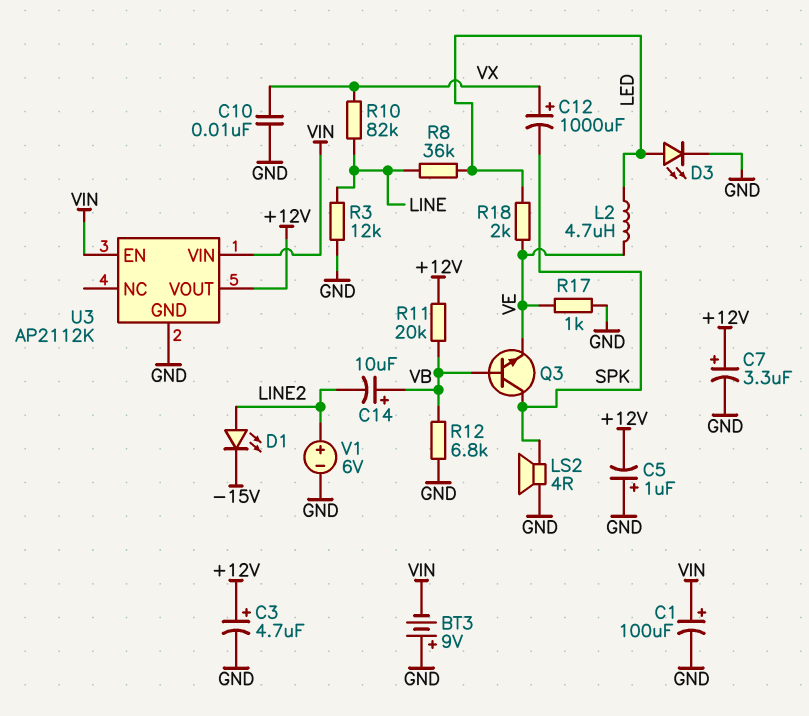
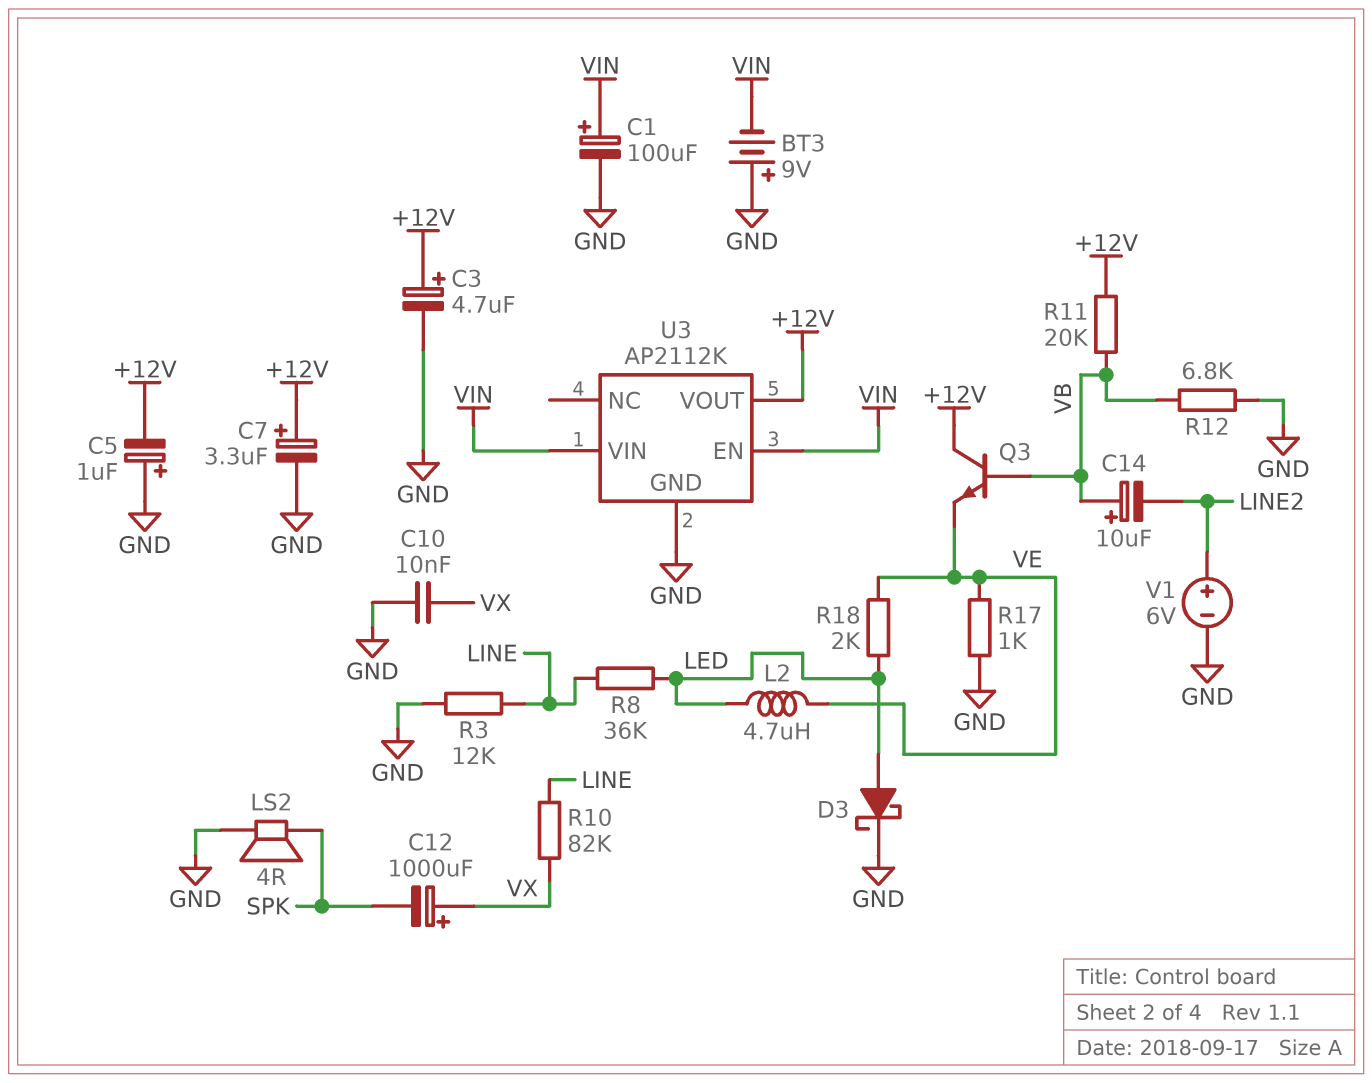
D1: LED (A LINE2, K -15V) -> none
D3: LED (A LED, K GND) -> schottky (A LED, K GND)
Q3: NPN (B VB, C SPK, E VE) -> NPN (B VB, C +12V, E VE)

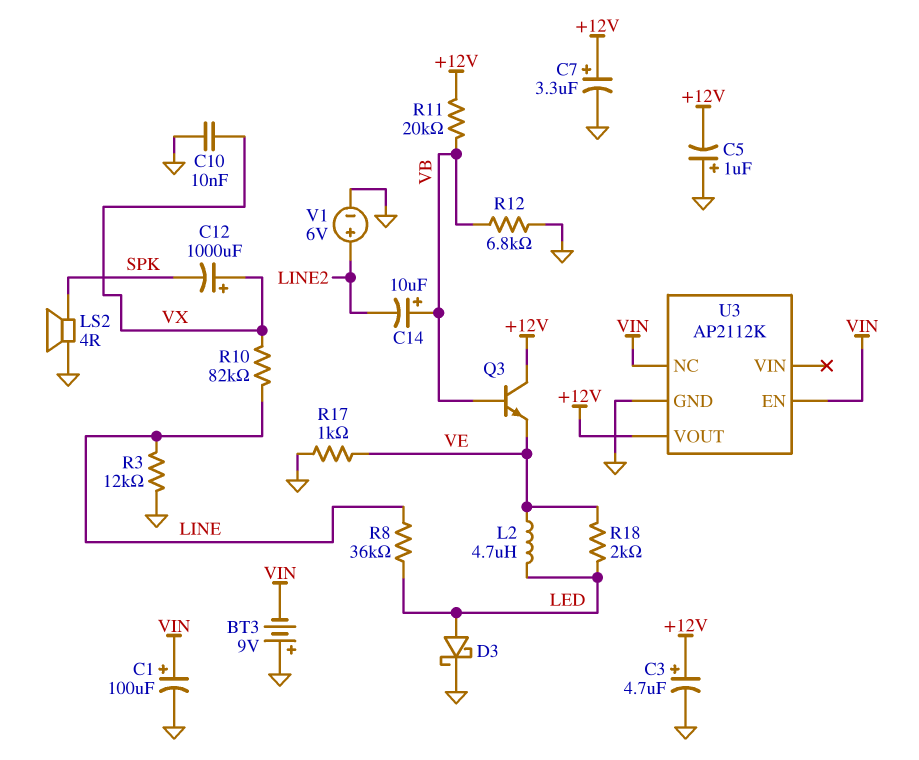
U3 pin NC: none -> VIN
U3 pin VIN: VIN -> none

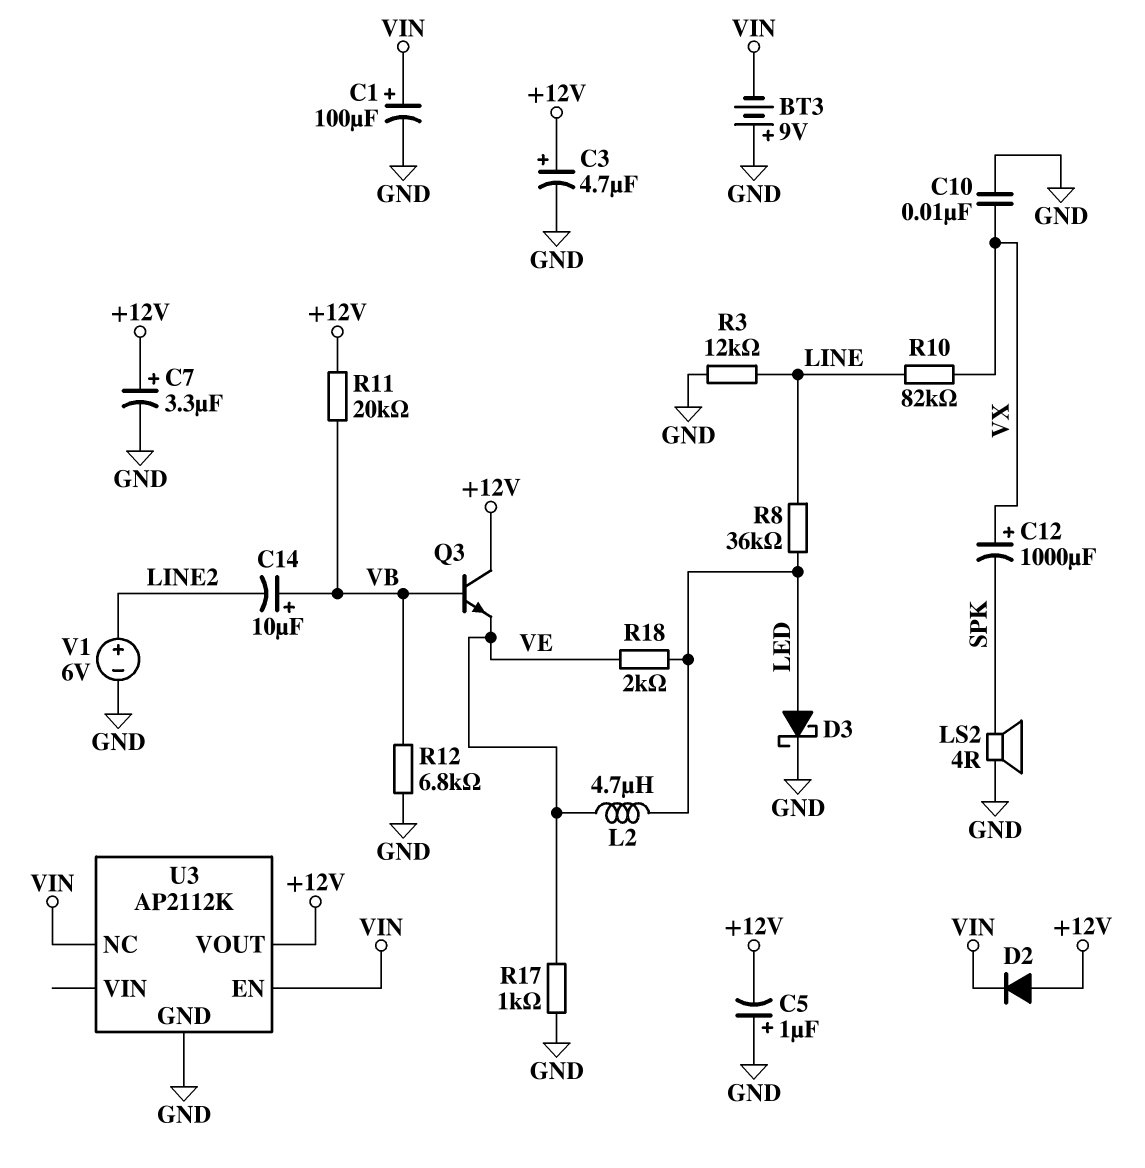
D2: none -> diode (A +12V, K VIN)

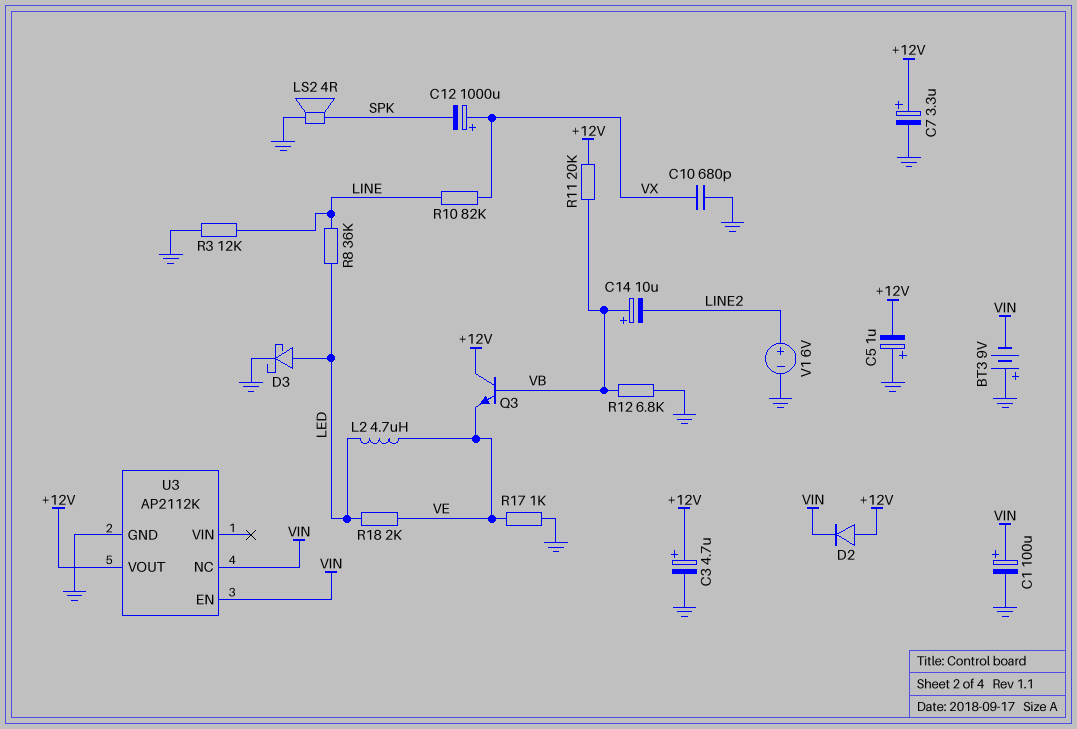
C10: 10nF (GND, VX) -> 680pF (GND, VX)

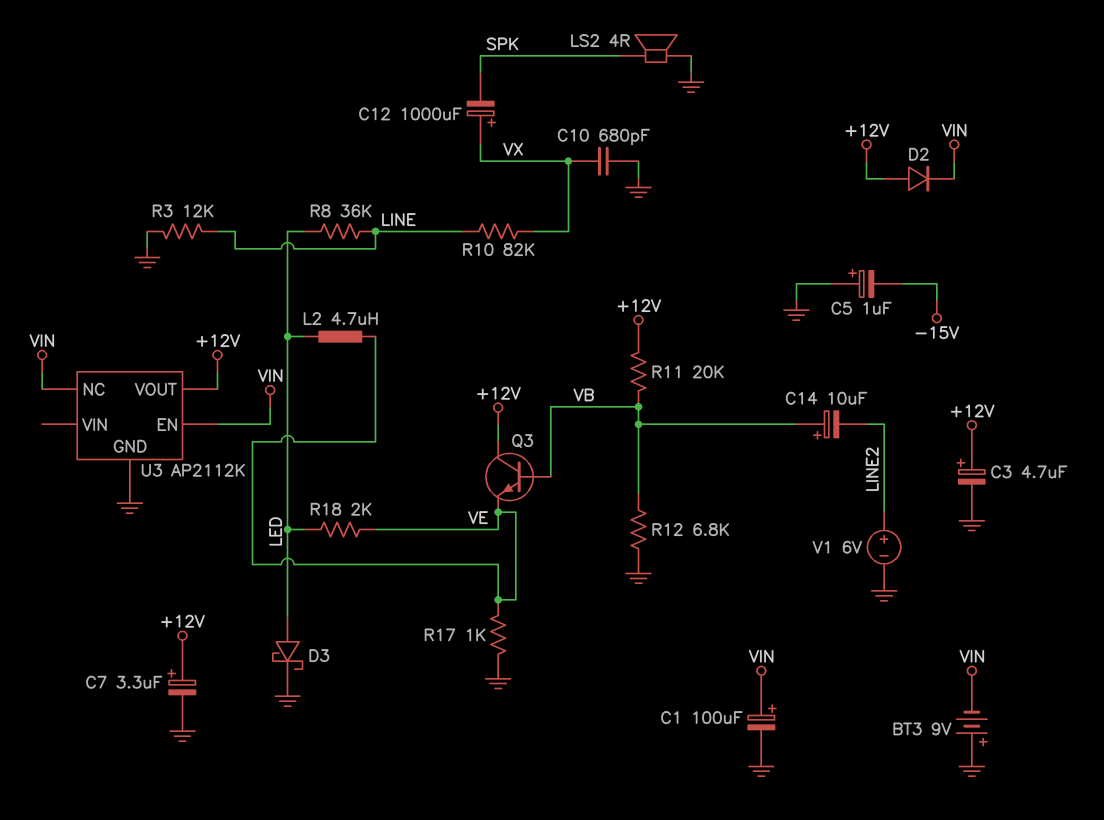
C5: 1uF (plus GND, minus +12V) -> 1uF (plus GND, minus -15V)

